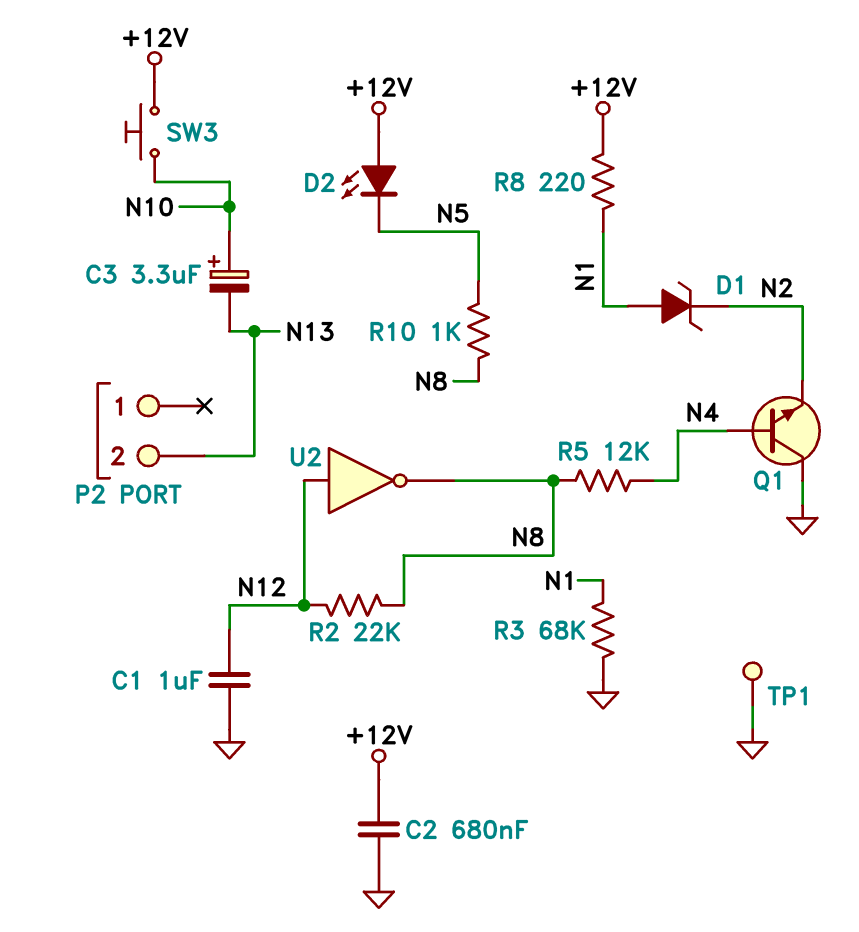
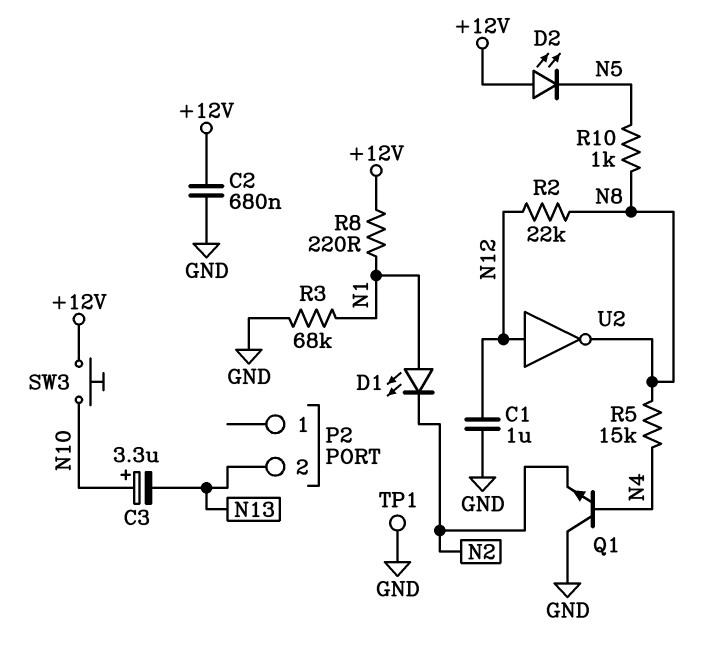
D1: zener (A N1, K N2) -> LED (A N1, K N2)
R5: 12k (N4, N8) -> 15k (N4, N8)

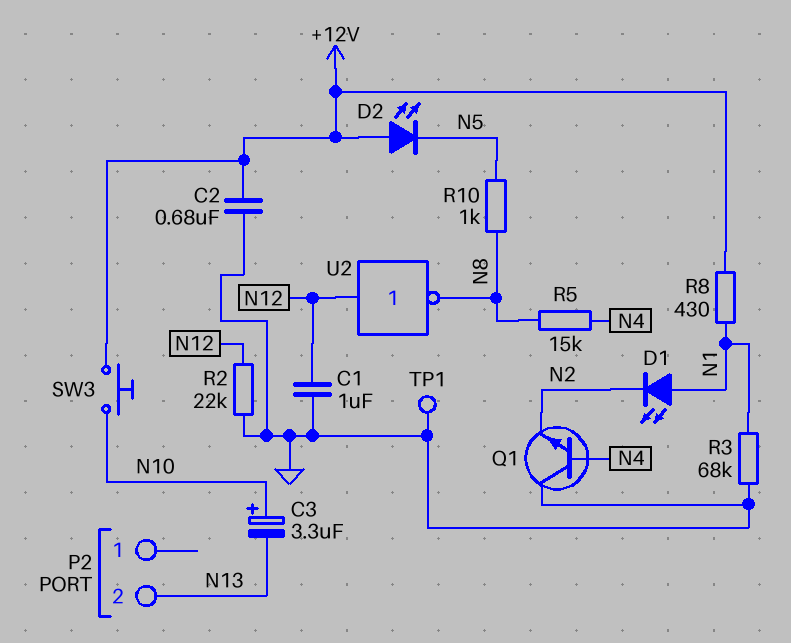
R2: 22k (N8, N12) -> 22k (GND, N12)
R8: 220 (+12V, N1) -> 430 (+12V, N1)

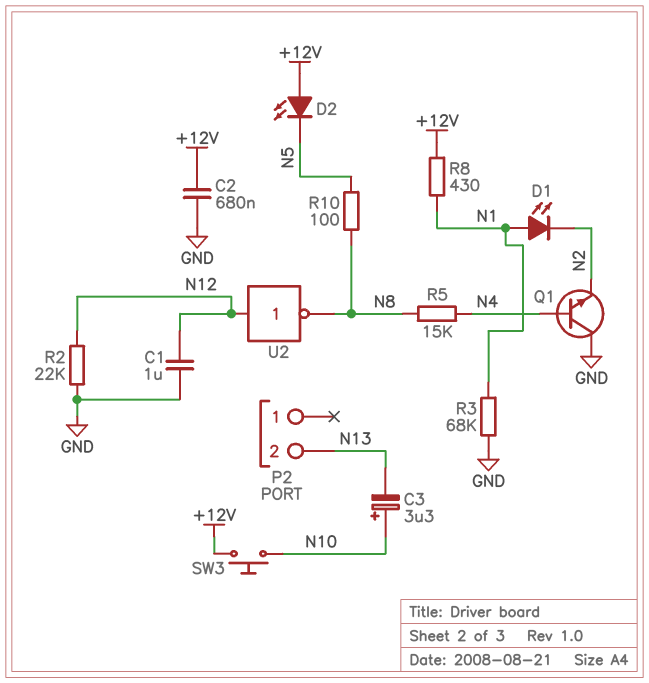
R10: 1k (N5, N8) -> 100 (N5, N8)
TP1: test point (GND) -> none

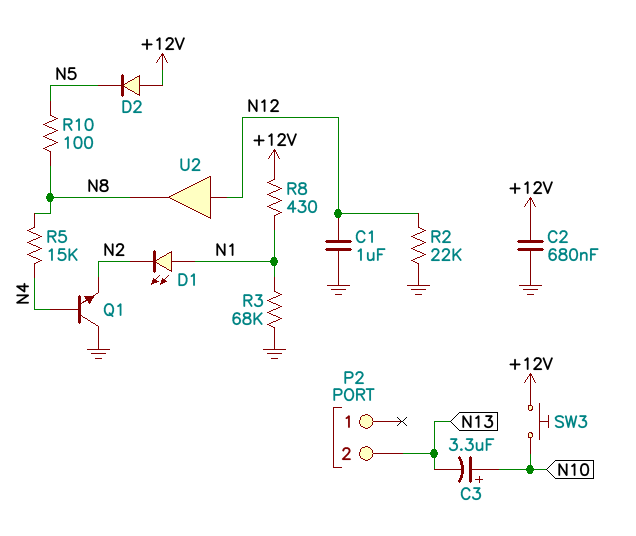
D2: LED (A +12V, K N5) -> diode (A +12V, K N5)
U2: NOT (in N12, out N8) -> buffer (in N12, out N8)

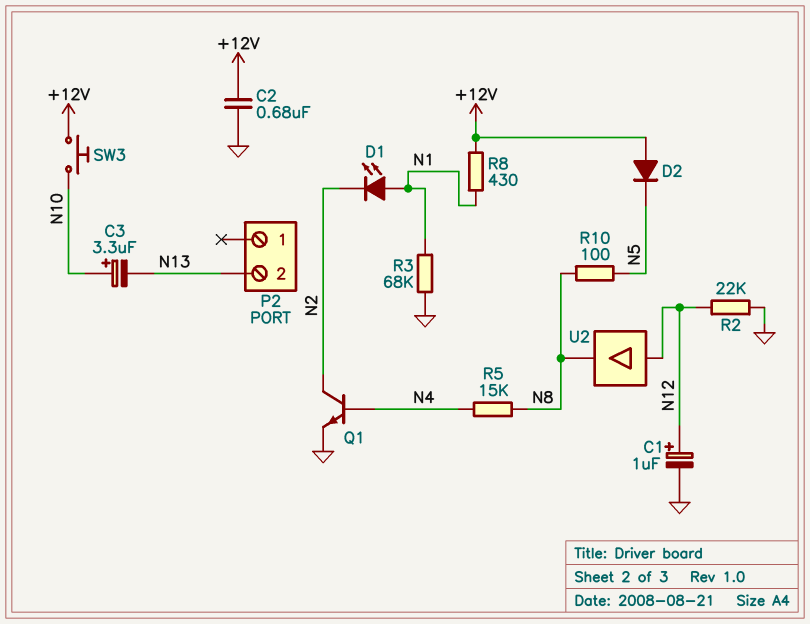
C1: 1uF (GND, N12) -> 1uF (plus N12, minus GND)
Q1: NPN (B N4, C GND, E N2) -> NPN (B N4, C N2, E GND)

